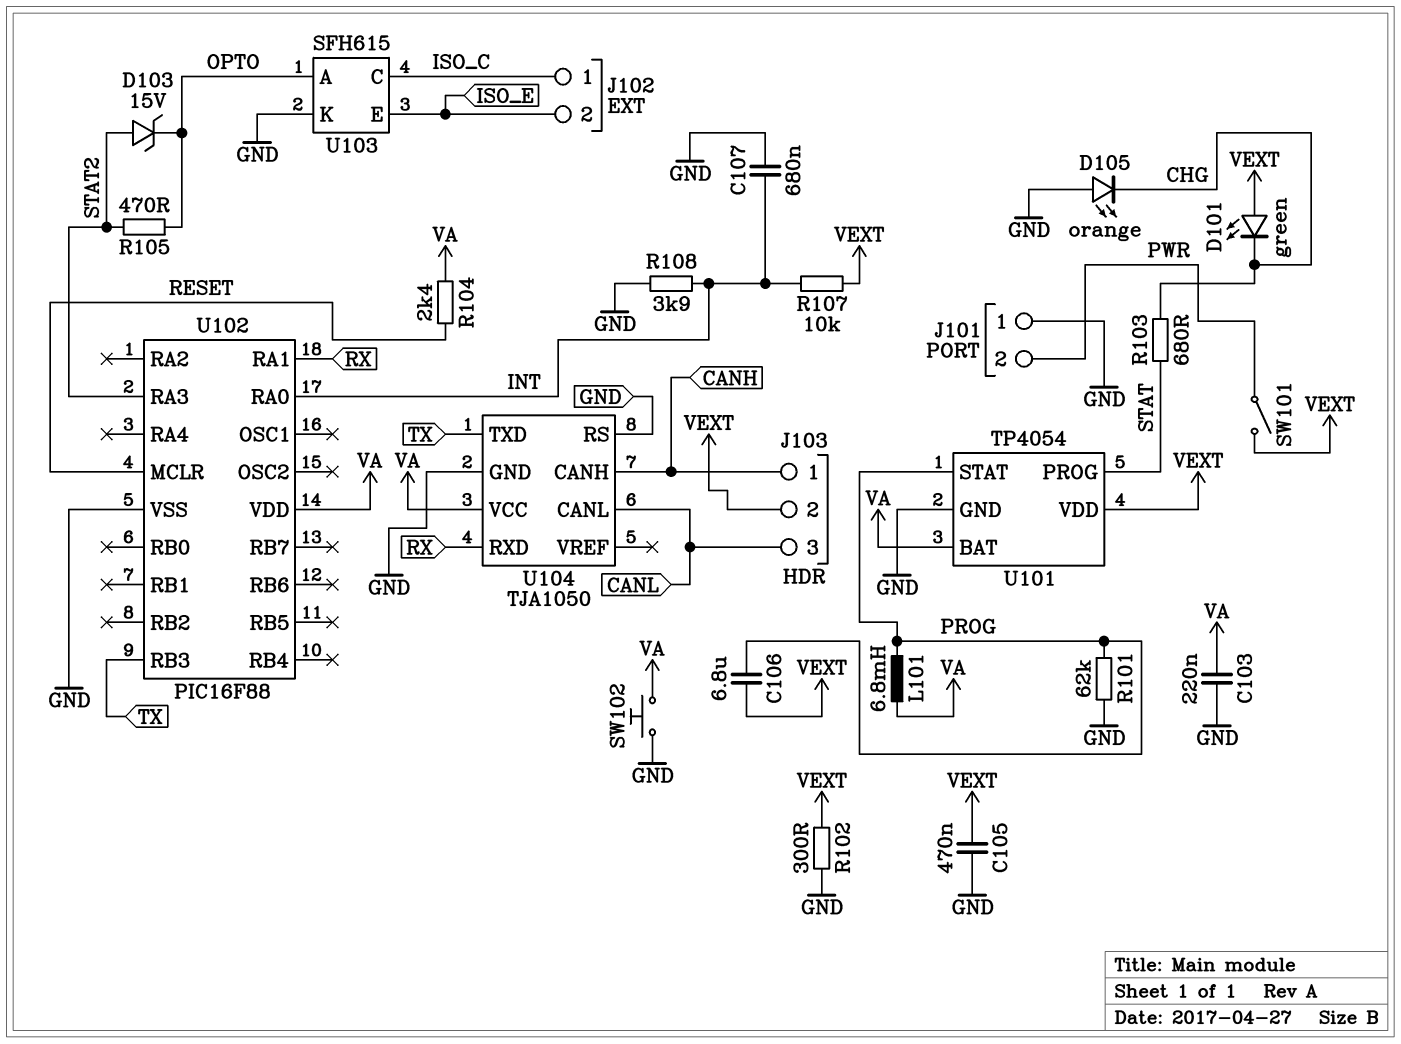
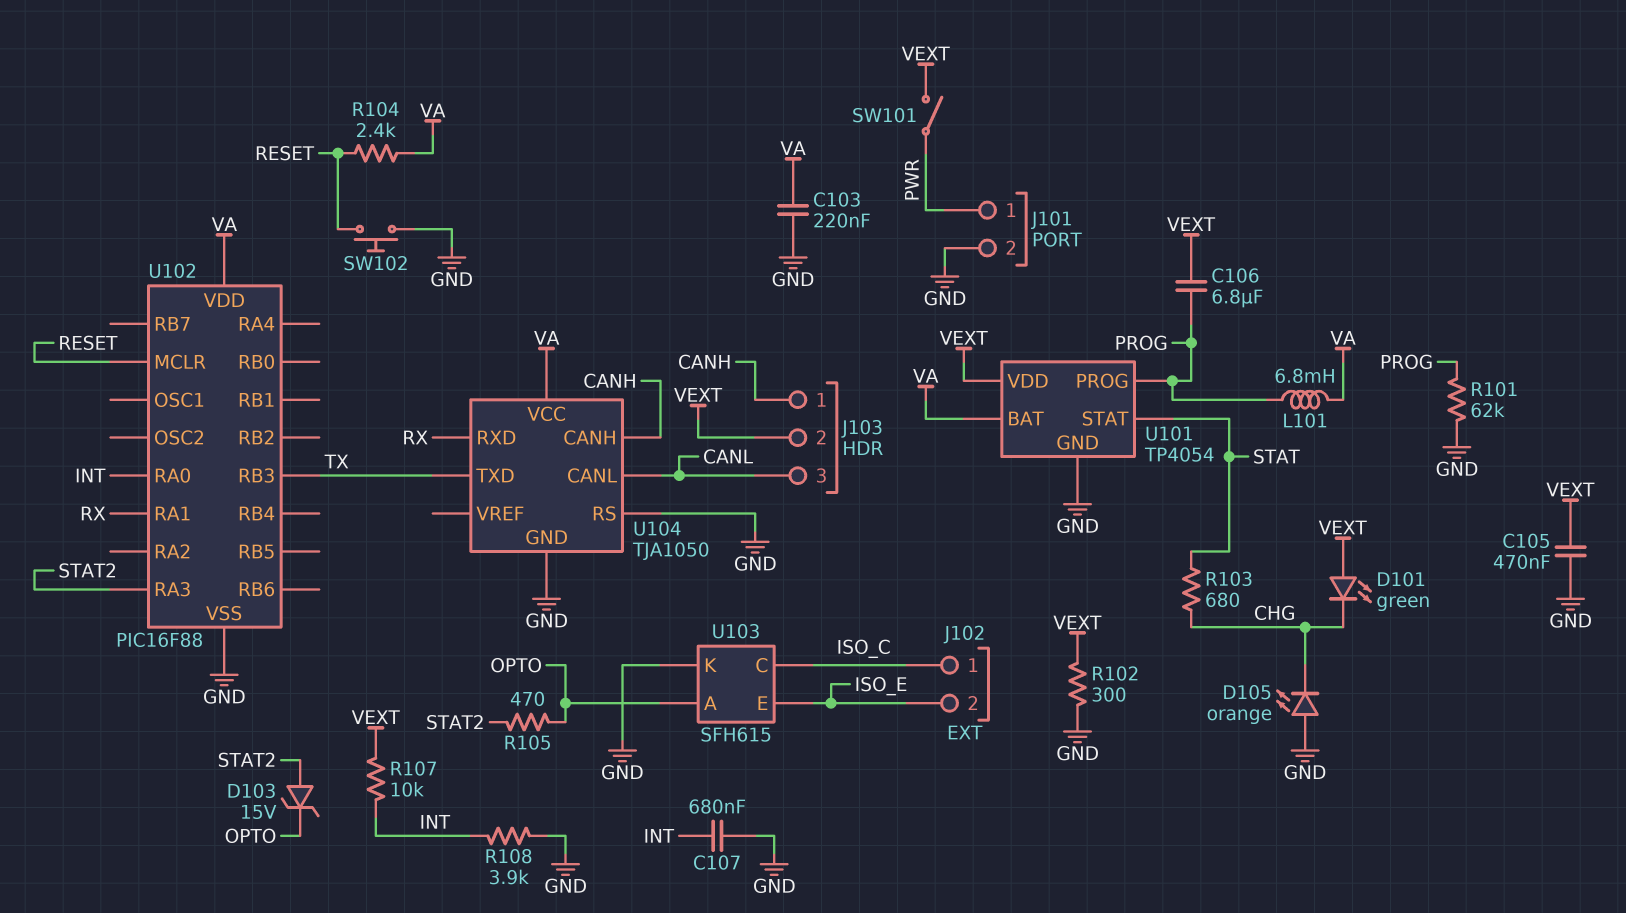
J101 pin 1: GND -> PWR
J101 pin 2: PWR -> GND
SW102: button (GND, VA) -> button (GND, RESET)
U101 pin PROG: STAT -> PROG
U101 pin STAT: PROG -> STAT

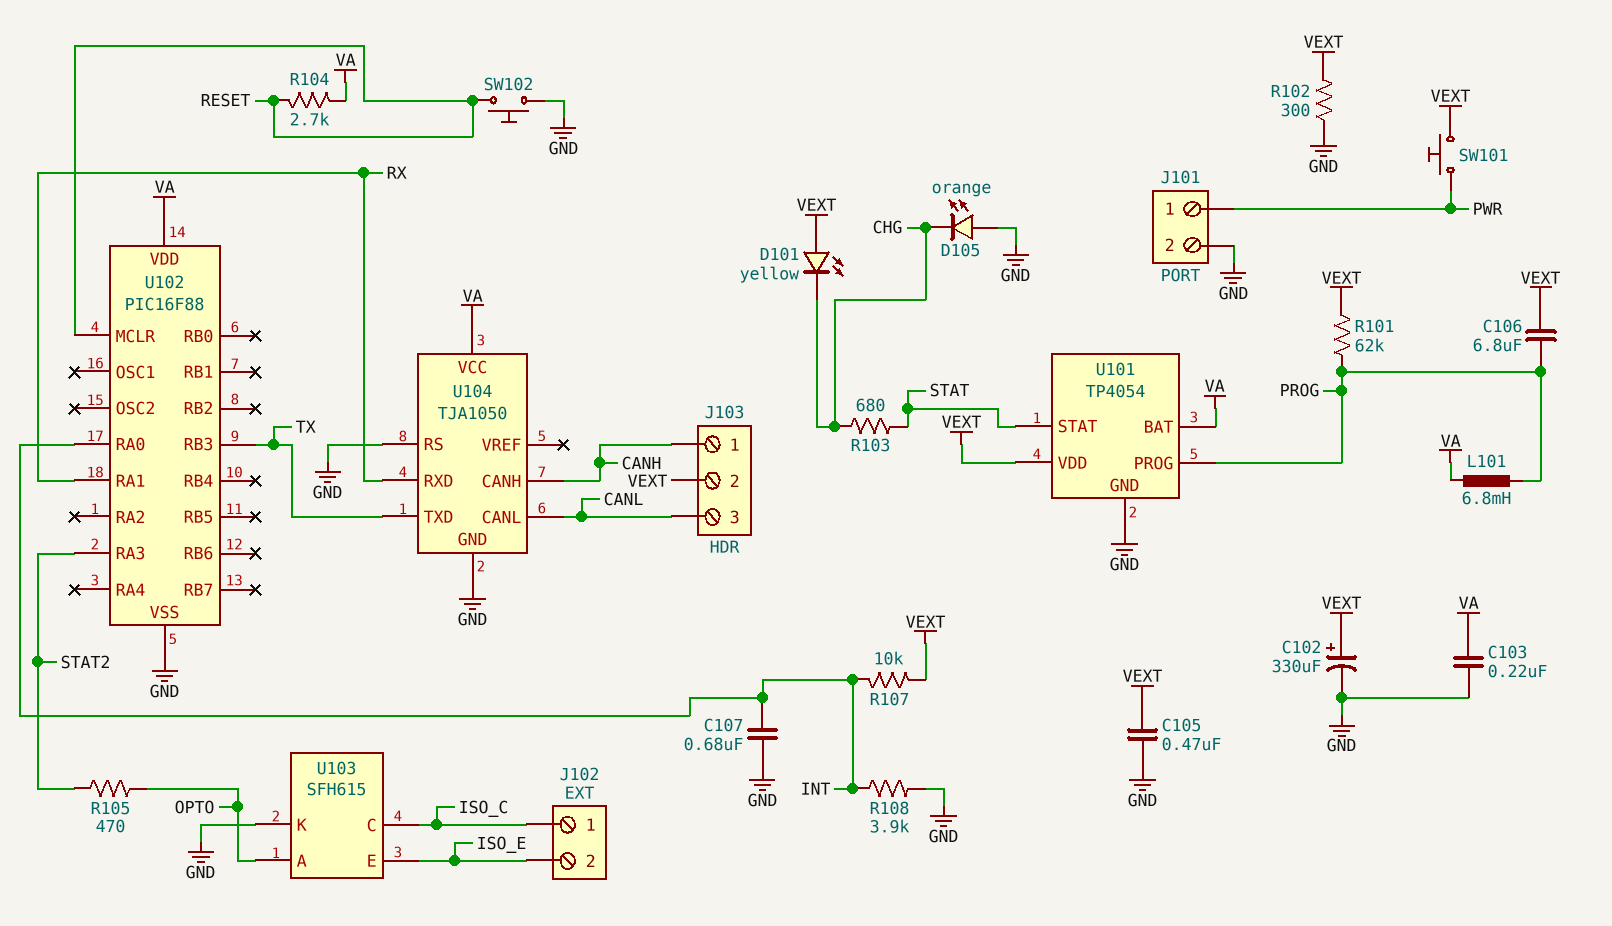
C102: none -> 330uF (plus VEXT, minus GND)
D101: LED green (A VEXT, K CHG) -> LED yellow (A VEXT, K CHG)
D103: zener 15V (A STAT2, K OPTO) -> none
R101: 62k (GND, PROG) -> 62k (PROG, VEXT)
R104: 2.4k (RESET, VA) -> 2.7k (RESET, VA)
SW101: switch (PWR, VEXT) -> button (PWR, VEXT)

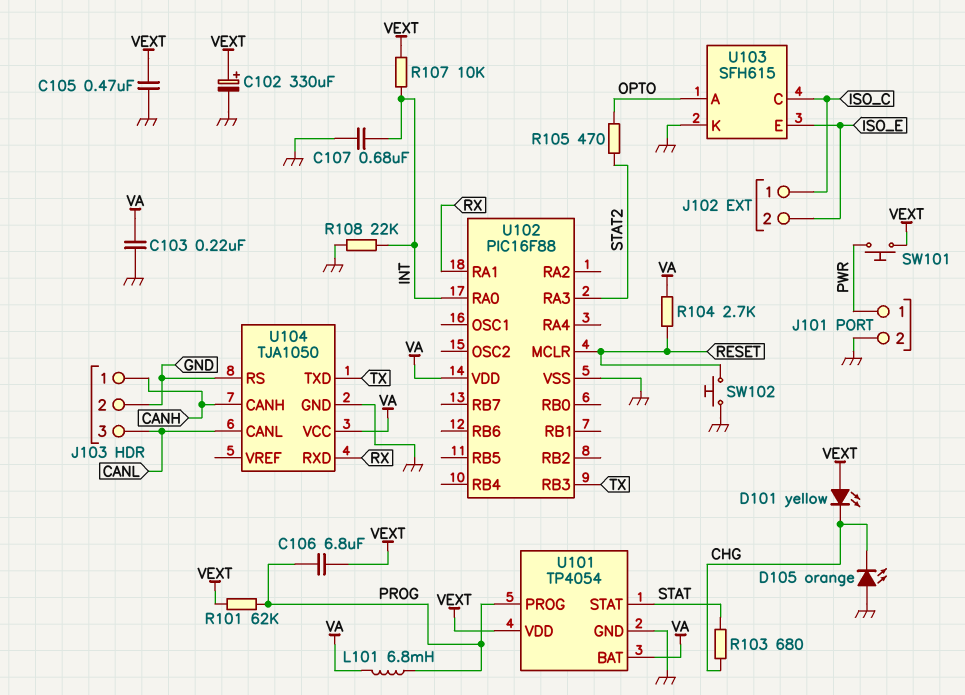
J103 pin 2: VEXT -> GND
R102: 300 (GND, VEXT) -> none
R108: 3.9k (GND, INT) -> 22k (GND, INT)

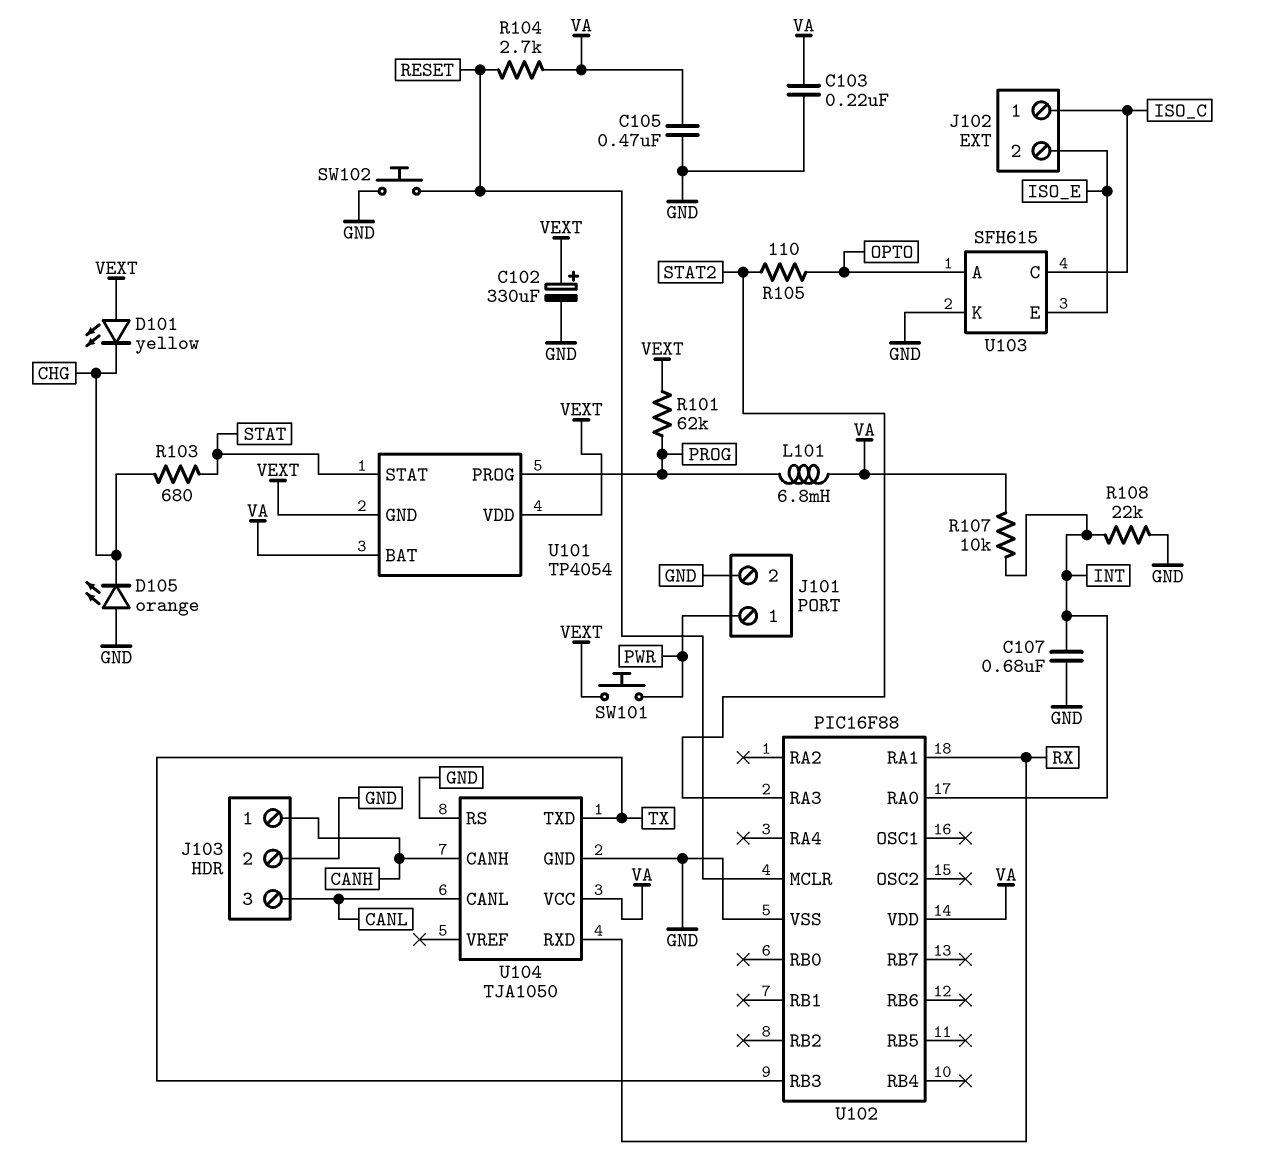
C105: 470nF (GND, VEXT) -> 470nF (GND, VA)
C106: 6.8uF (PROG, VEXT) -> none
R105: 470 (OPTO, STAT2) -> 110 (OPTO, STAT2)
R107: 10k (INT, VEXT) -> 10k (INT, VA)
U101 pin GND: GND -> VEXT

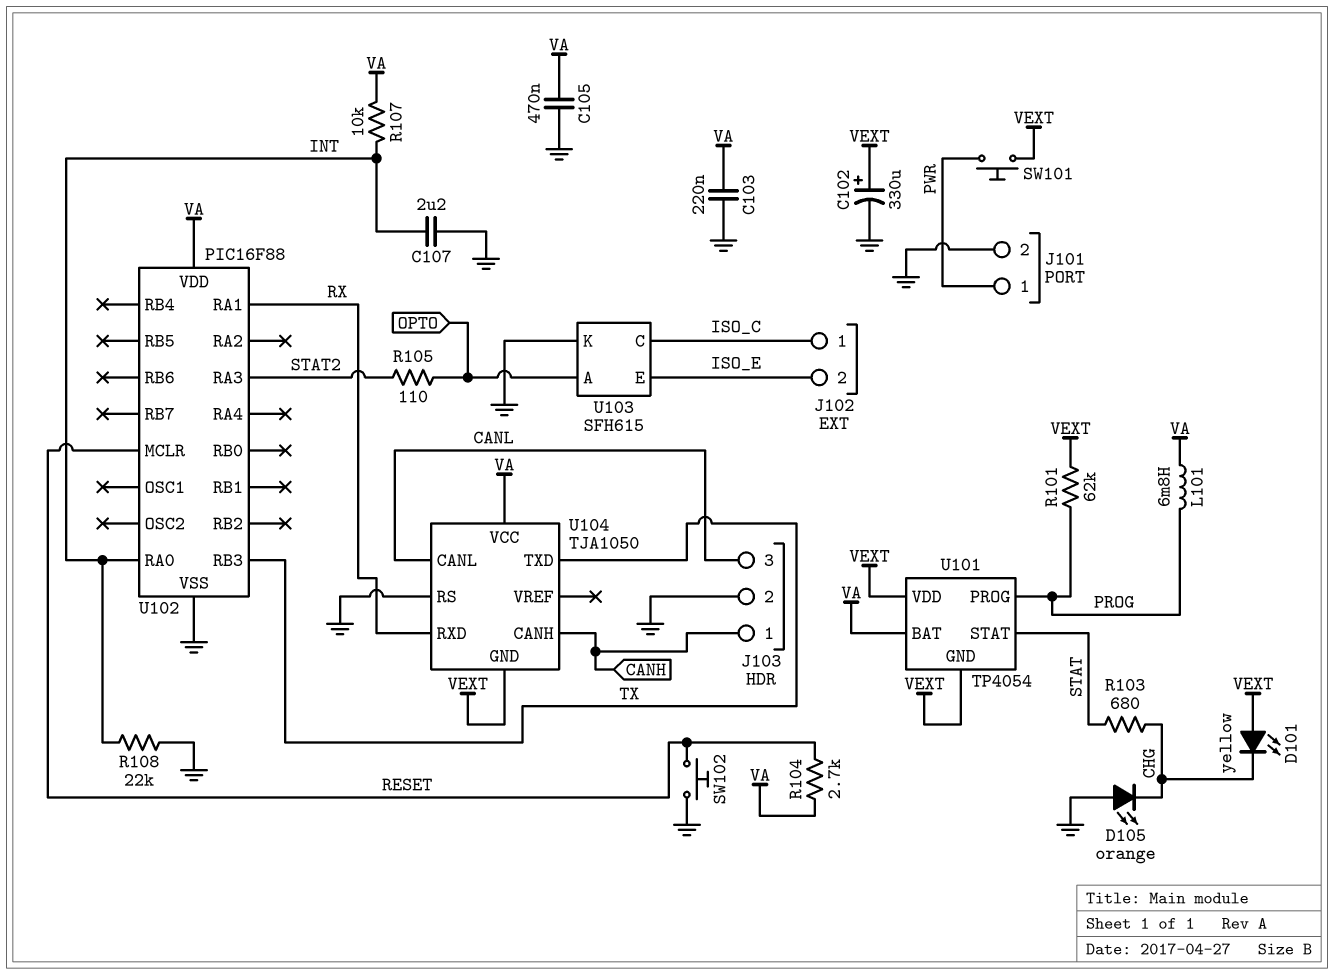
C107: 680nF (GND, INT) -> 2.2uF (GND, INT)
U104 pin GND: GND -> VEXT

